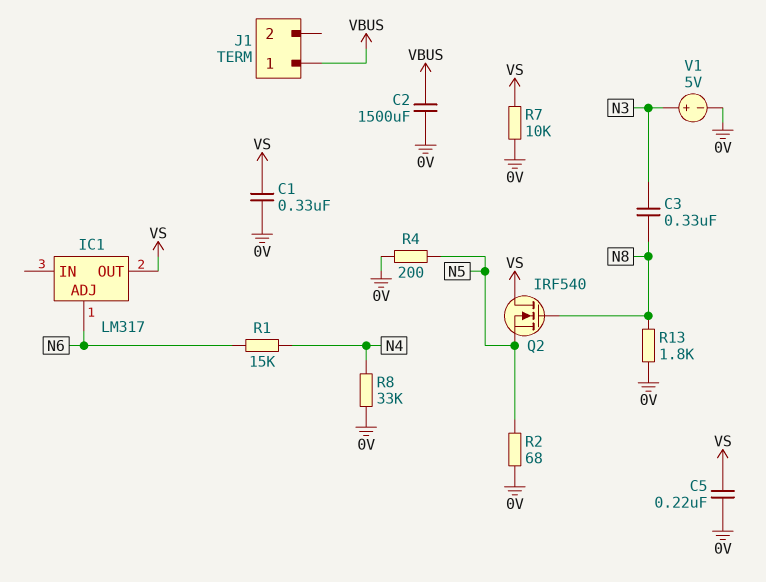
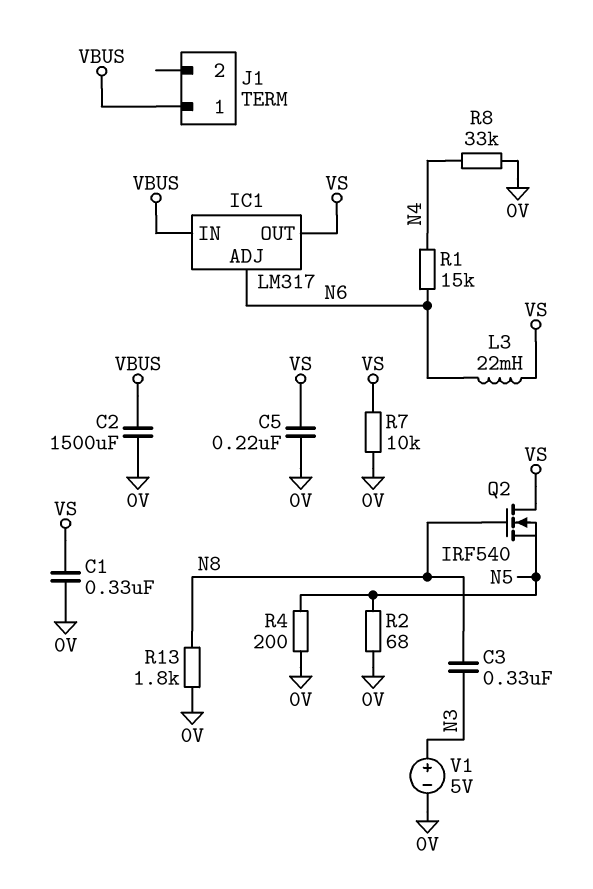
IC1 pin IN: none -> VBUS
L3: none -> 22mH (N6, VS)

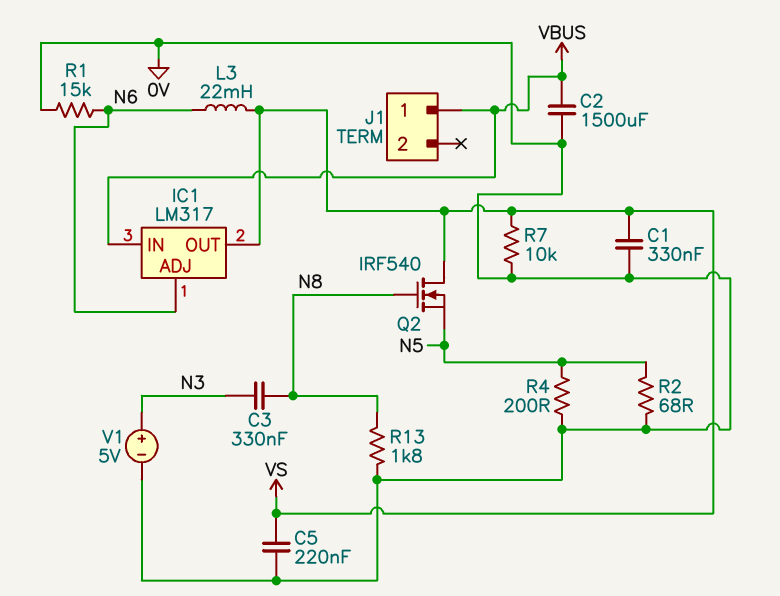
R1: 15k (N4, N6) -> 15k (0V, N6)
R8: 33k (0V, N4) -> none

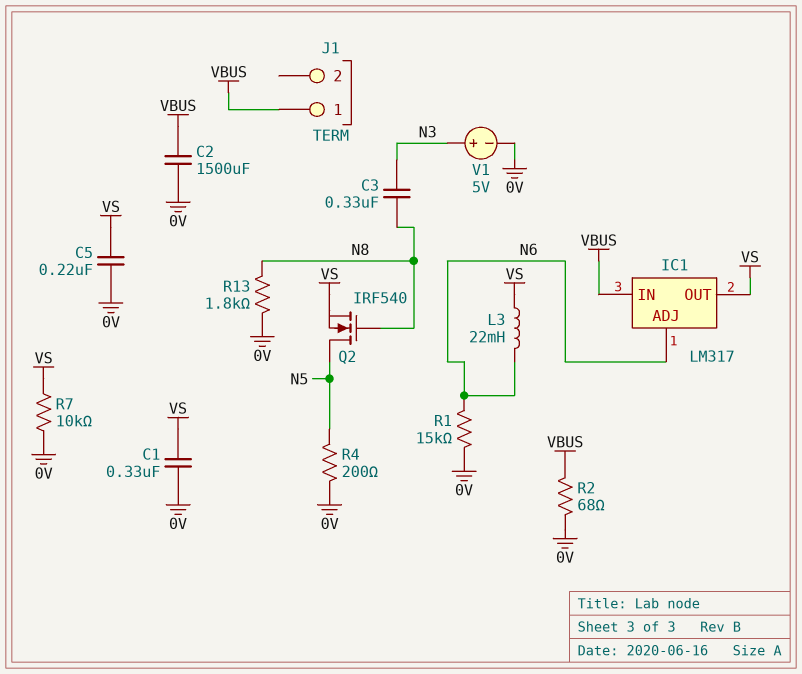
Q2: NMOS IRF540 (G N8, D VS, S N5) -> NMOS IRF540 (G N8, D N5, S VS)
R2: 68 (0V, N5) -> 68 (0V, VBUS)

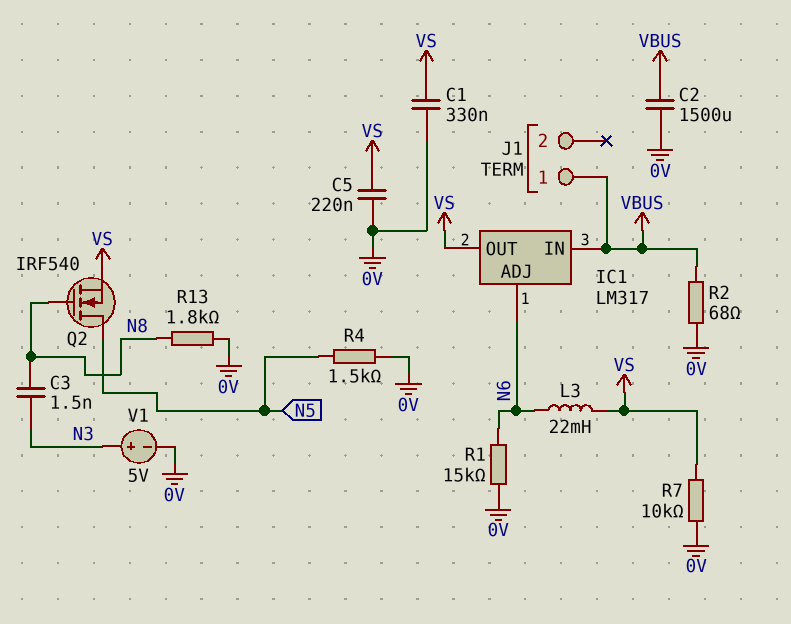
C3: 330nF (N3, N8) -> 1.5nF (N3, N8)
R4: 200 (0V, N5) -> 1.5k (0V, N5)

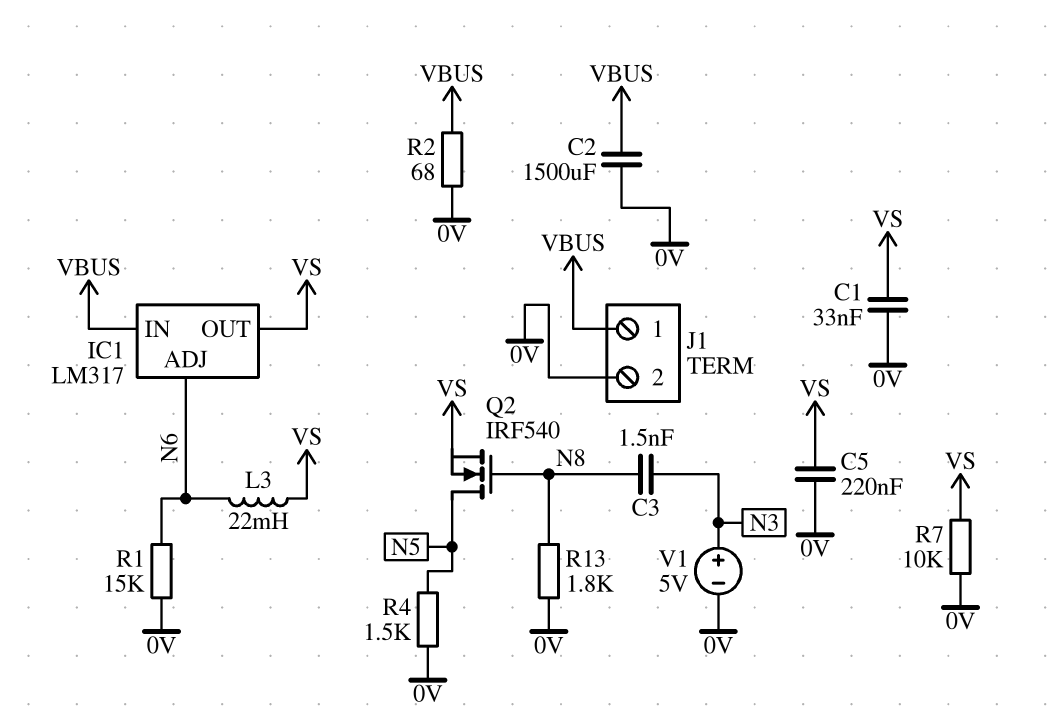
C1: 330nF (0V, VS) -> 33nF (0V, VS)
J1 pin 2: none -> 0V

